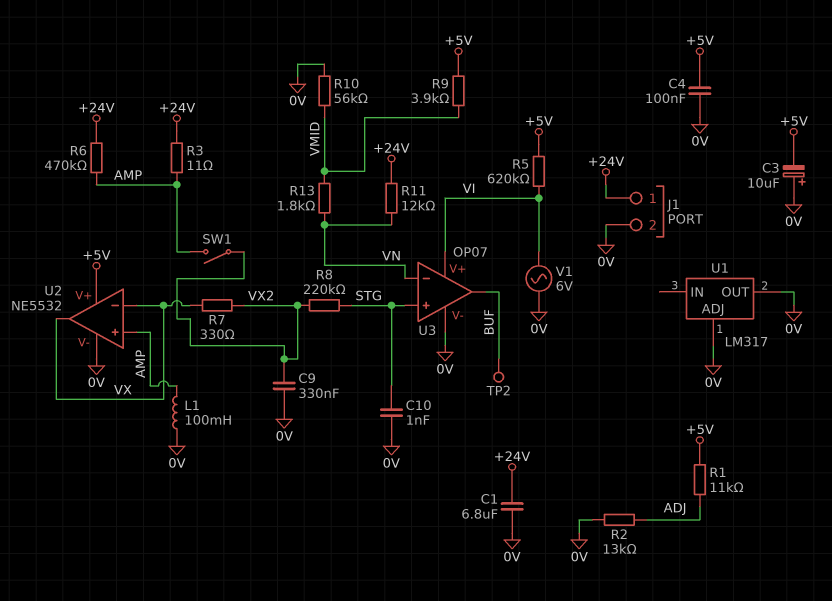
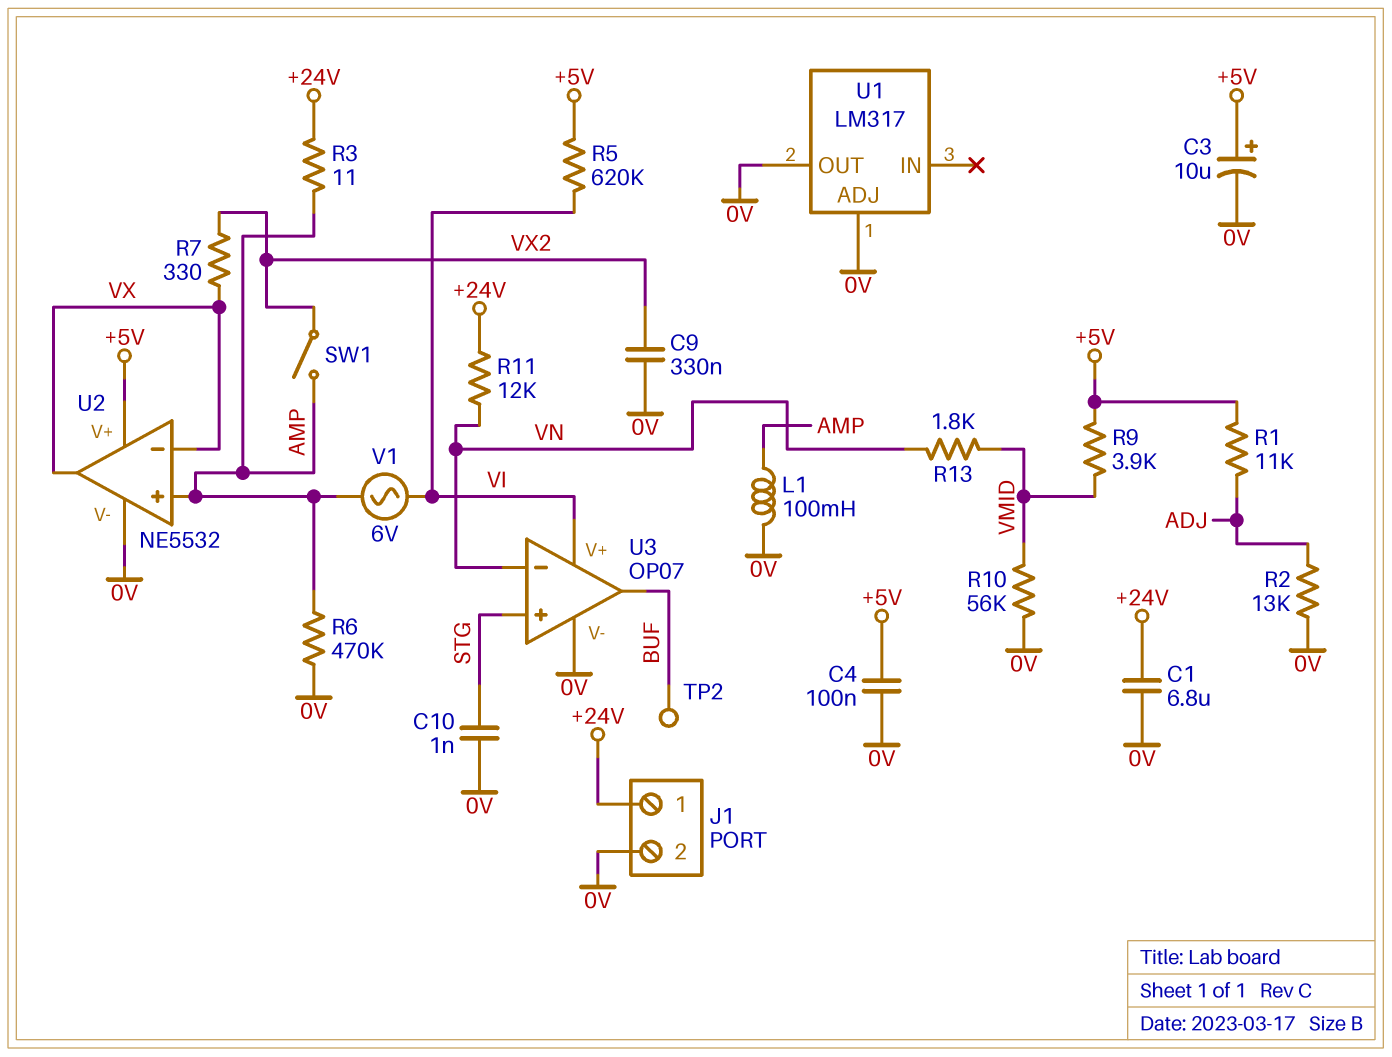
C3: 10uF (plus 0V, minus +5V) -> 10uF (plus +5V, minus 0V)
R6: 470k (+24V, AMP) -> 470k (0V, AMP)
R8: 220k (STG, VX2) -> none
V1: AC 6V (0V, VI) -> AC 6V (AMP, VI)

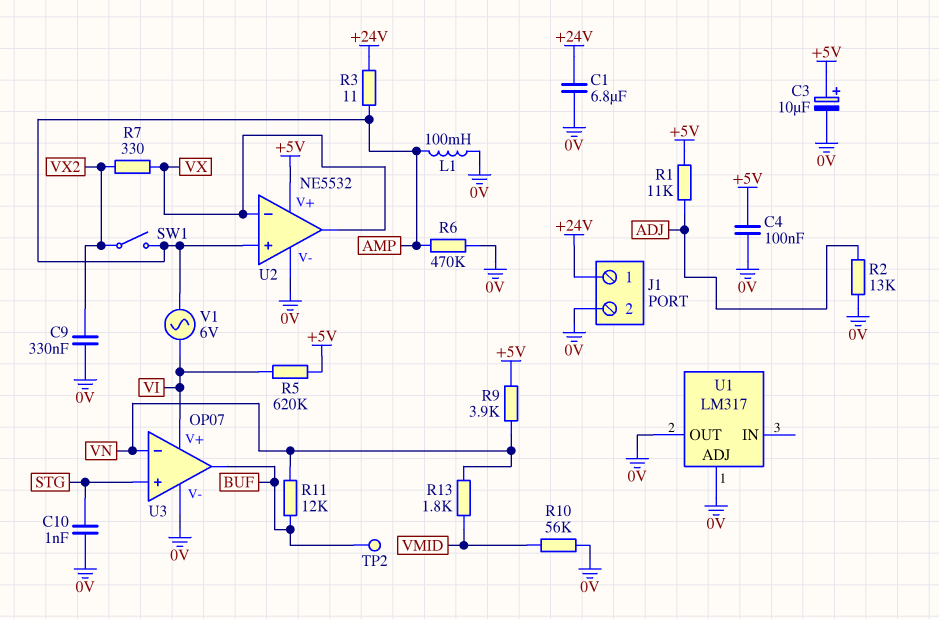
R9: 3.9k (+5V, VMID) -> 3.9k (+5V, VN)
R11: 12k (+24V, VN) -> 12k (BUF, VN)

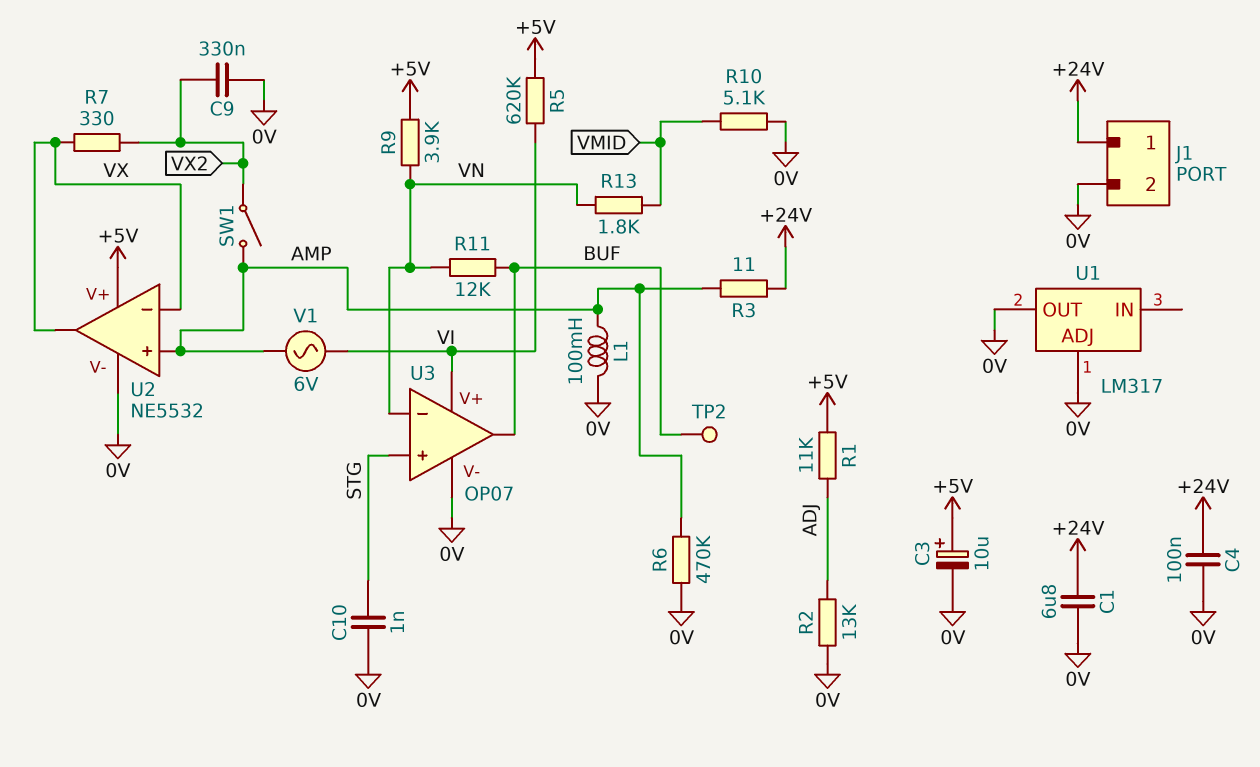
C4: 100nF (+5V, 0V) -> 100nF (+24V, 0V)
R10: 56k (0V, VMID) -> 5.1k (0V, VMID)

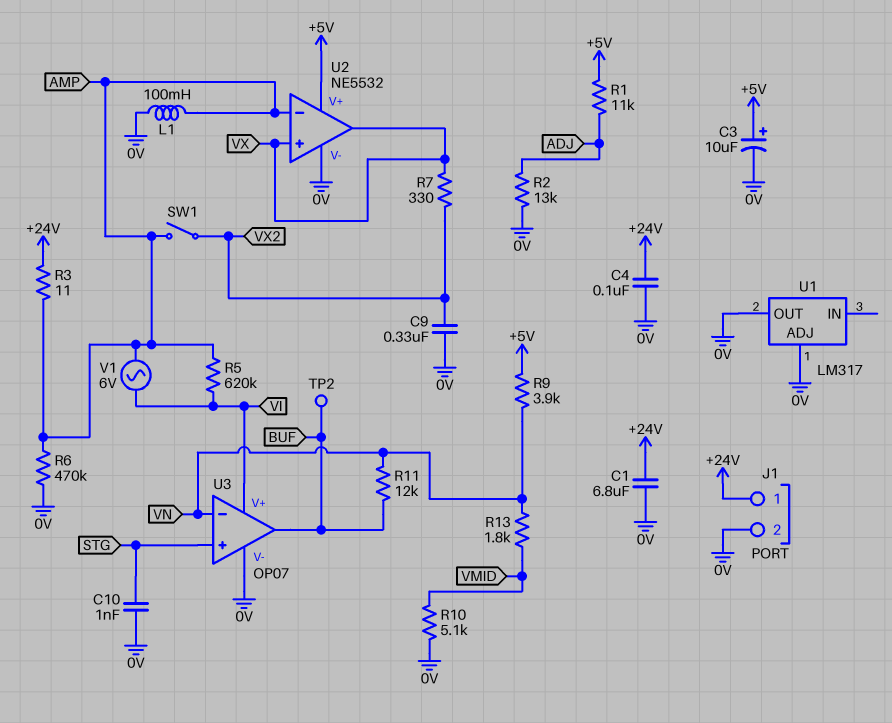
R5: 620k (+5V, VI) -> 620k (AMP, VI)
U2 pin in+: AMP -> VX
U2 pin in-: VX -> AMP

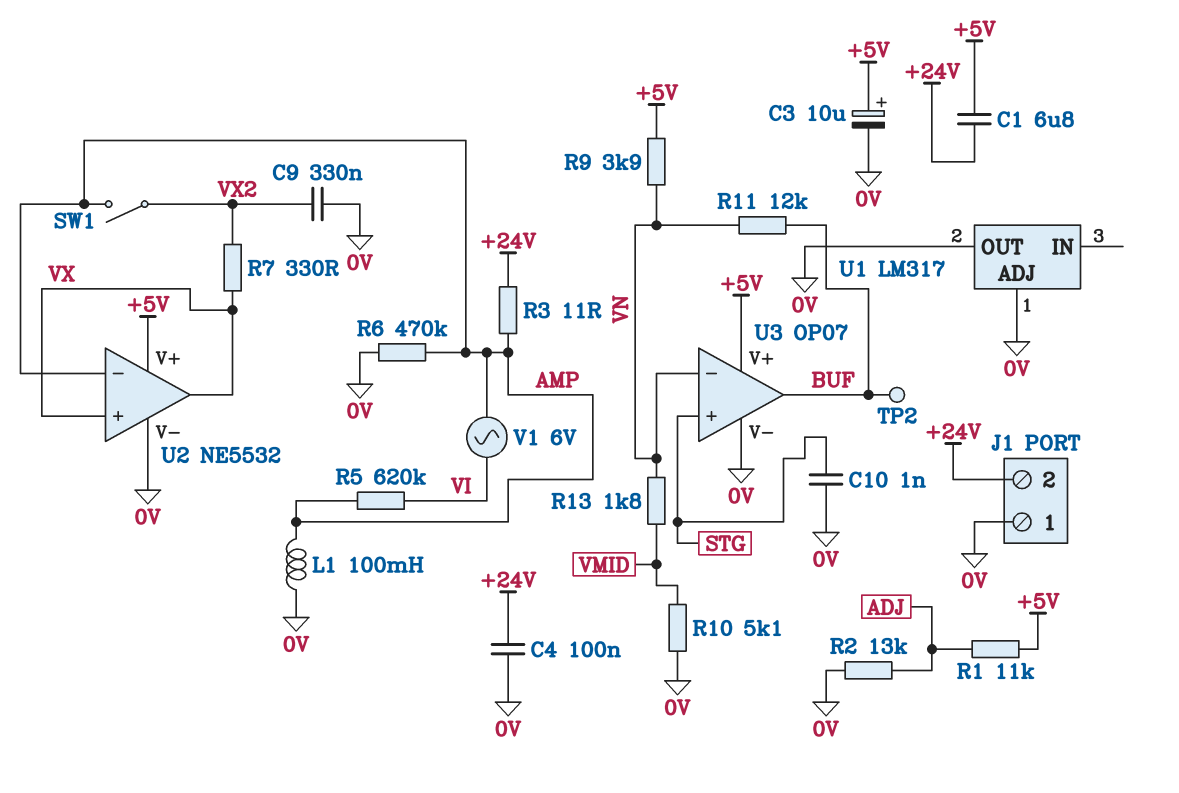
C1: 6.8uF (+24V, 0V) -> 6.8uF (+5V, +24V)
J1 pin 1: +24V -> 0V
J1 pin 2: 0V -> +24V
U3 pin V+: VI -> +5V

